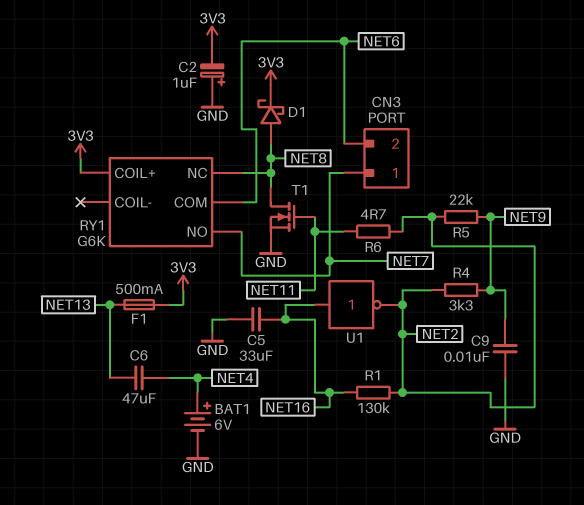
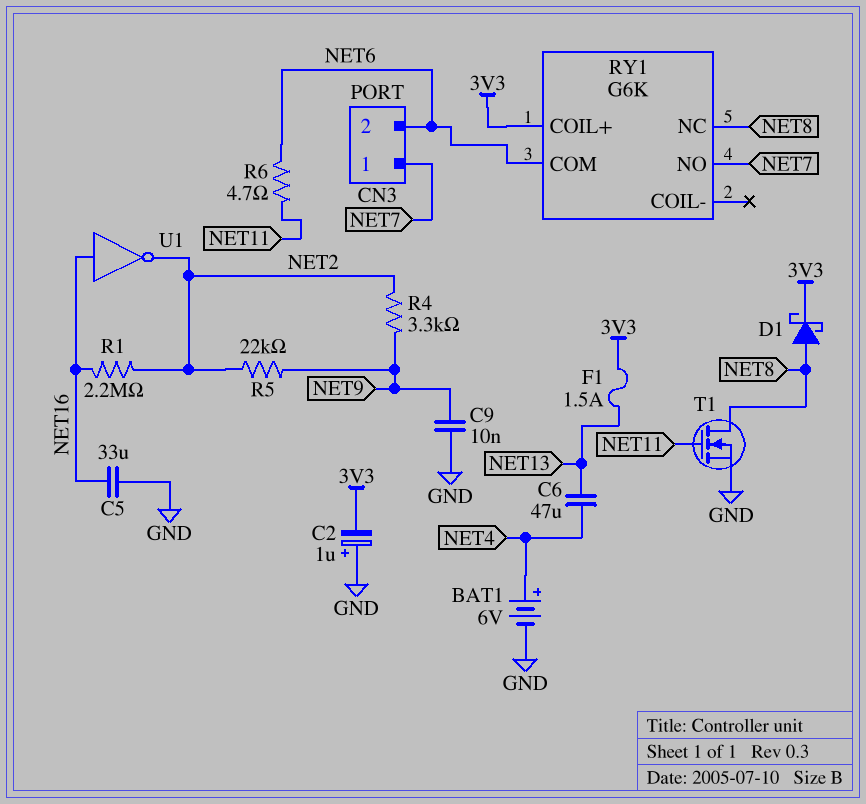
F1: 500mA (3V3, NET13) -> 1.5A (3V3, NET13)
R1: 130k (NET2, NET16) -> 2.2M (NET2, NET16)
R6: 4.7 (NET2, NET11) -> 4.7 (NET6, NET11)

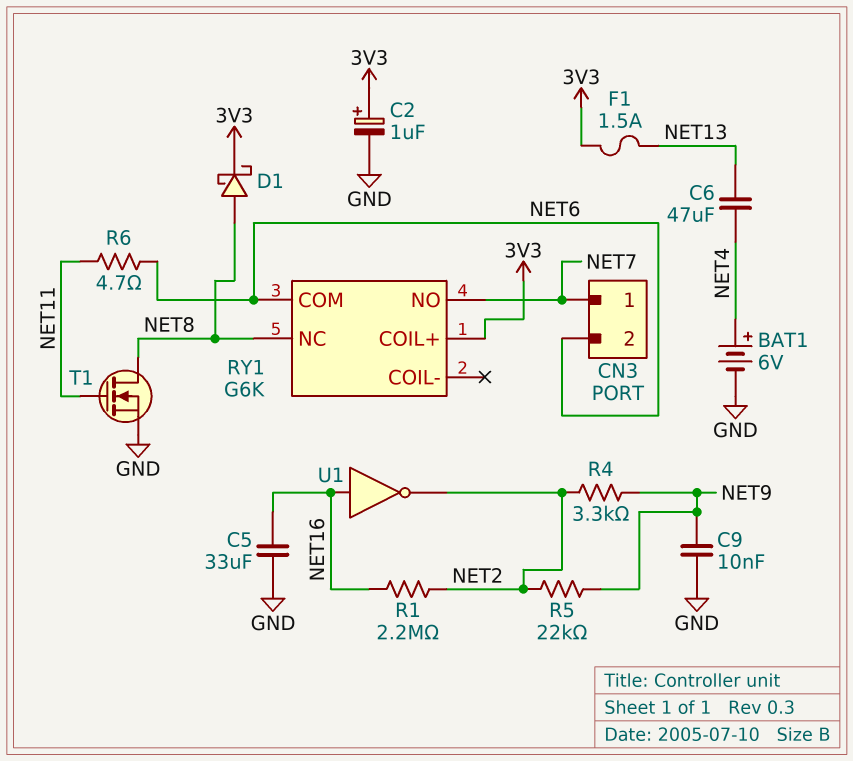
C2: 1uF (plus GND, minus 3V3) -> 1uF (plus 3V3, minus GND)

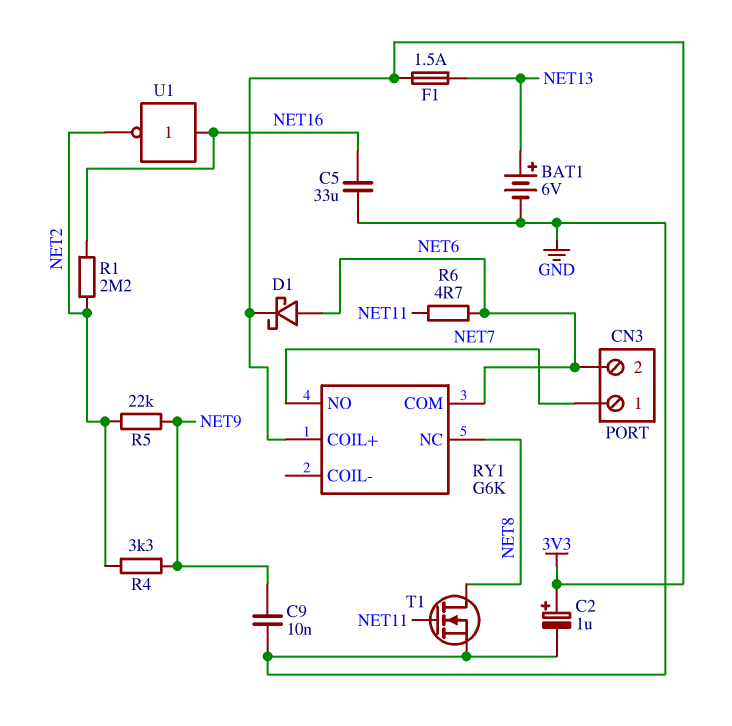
BAT1: 6V (plus NET4, minus GND) -> 6V (plus NET13, minus GND)
C6: 47uF (NET4, NET13) -> none
D1: schottky (A NET8, K 3V3) -> schottky (A NET6, K 3V3)

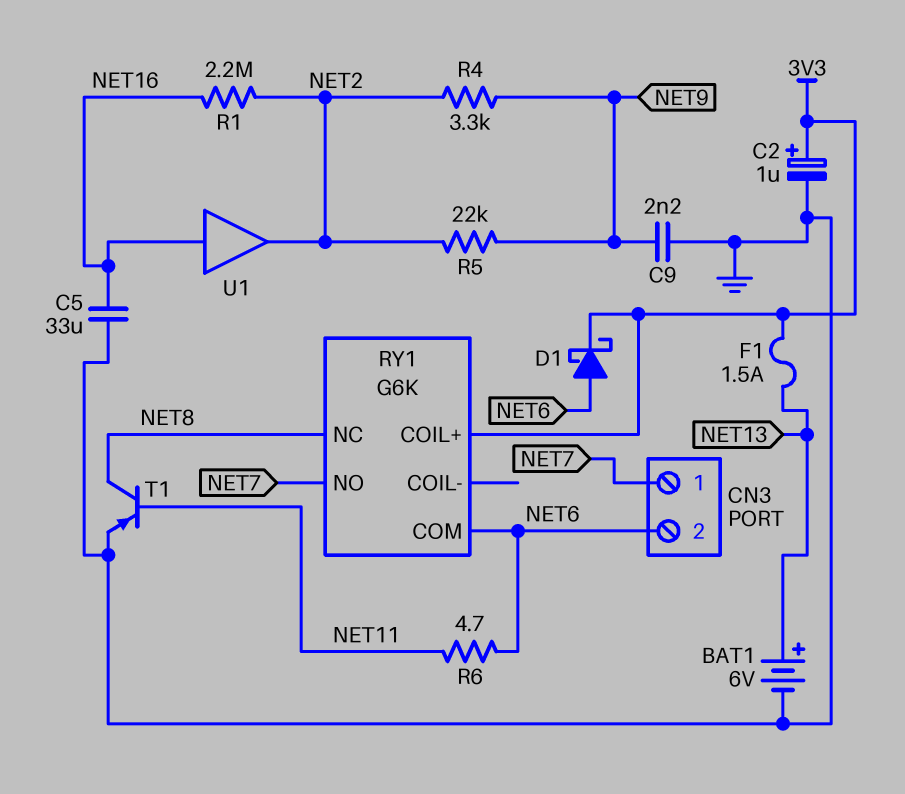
C9: 10nF (GND, NET9) -> 2.2nF (GND, NET9)
T1: NMOS (G NET11, D NET8, S GND) -> PNP (B NET11, C NET8, E GND)
U1: NOT (in NET16, out NET2) -> buffer (in NET16, out NET2)

